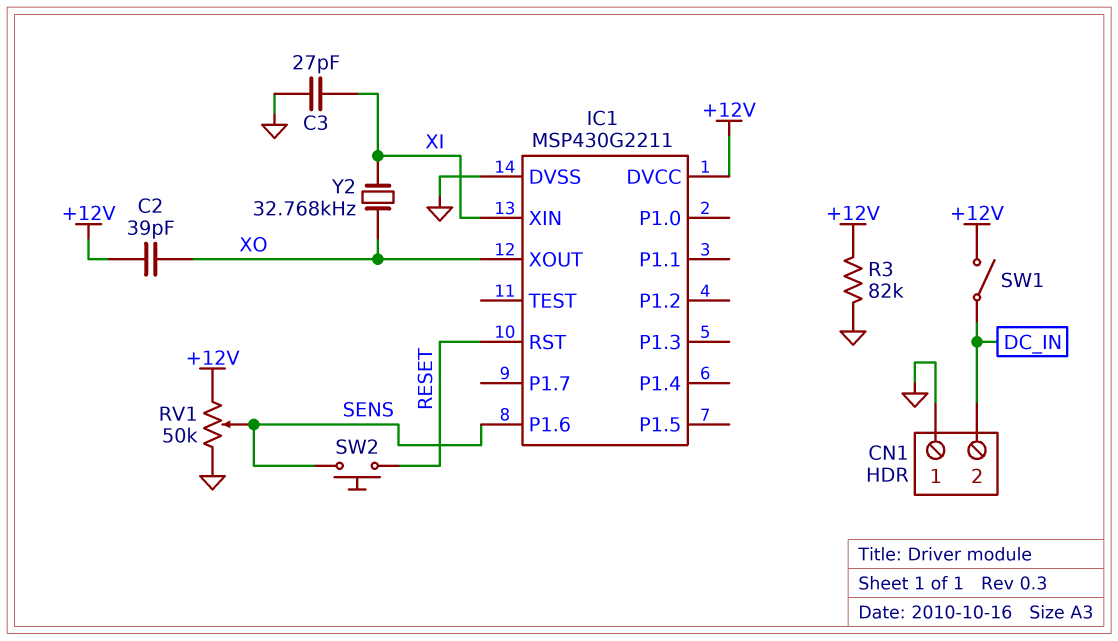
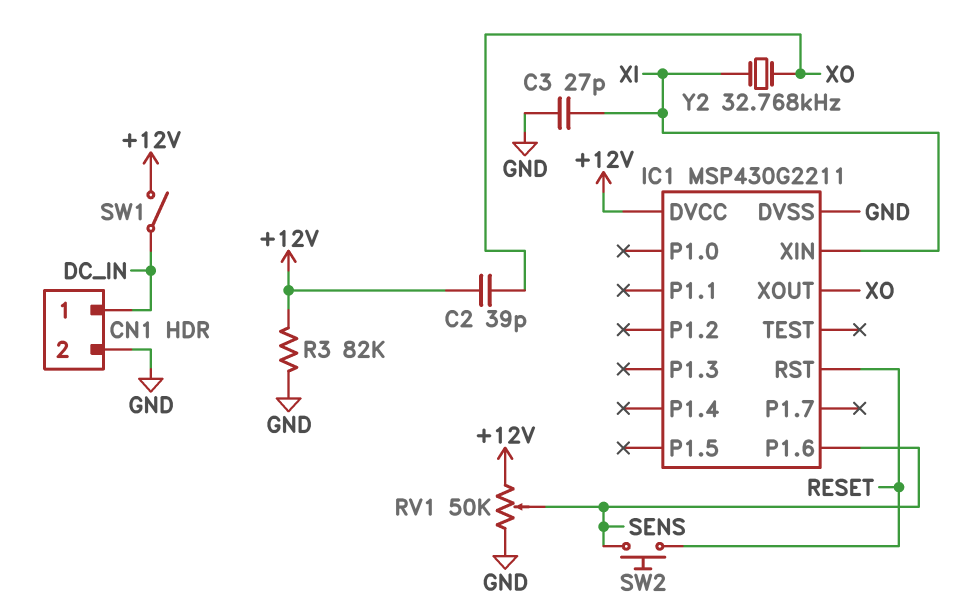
CN1 pin 1: GND -> DC_IN
CN1 pin 2: DC_IN -> GND

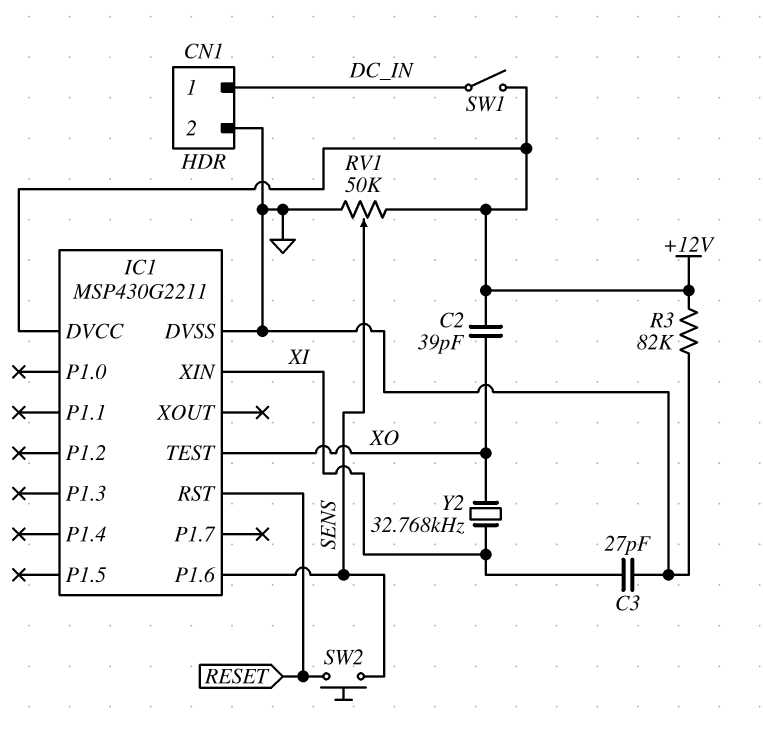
IC1 pin TEST: none -> XO
IC1 pin XOUT: XO -> none

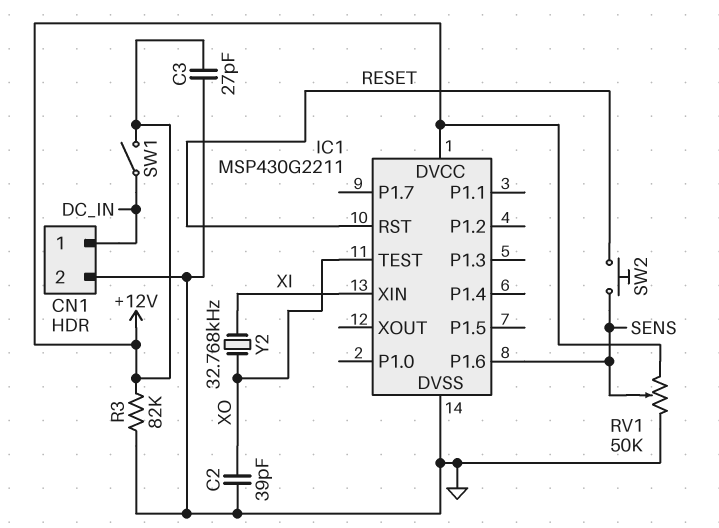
C2: 39pF (+12V, XO) -> 39pF (GND, XO)
C3: 27pF (GND, XI) -> 27pF (+12V, GND)

